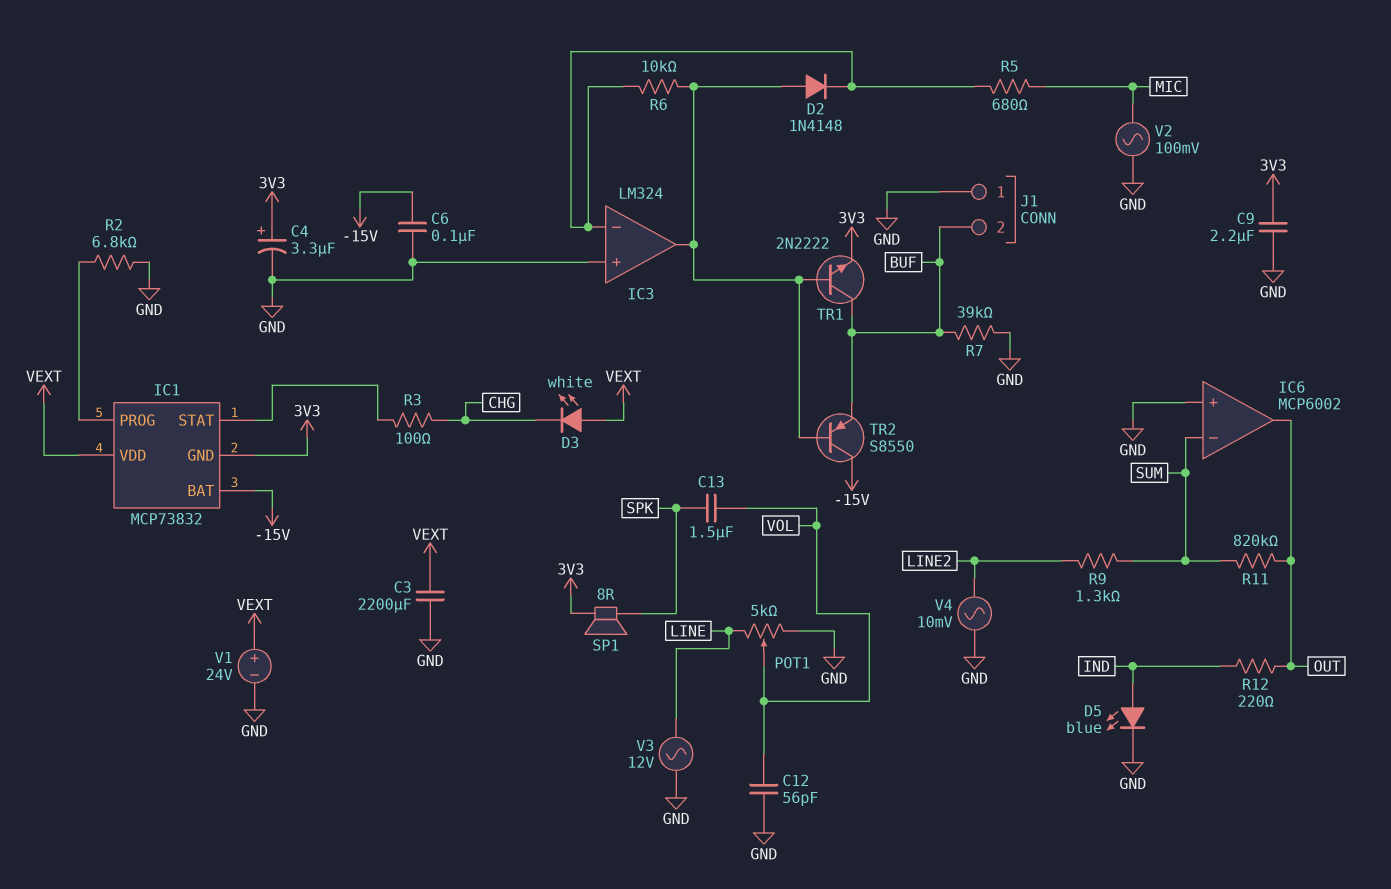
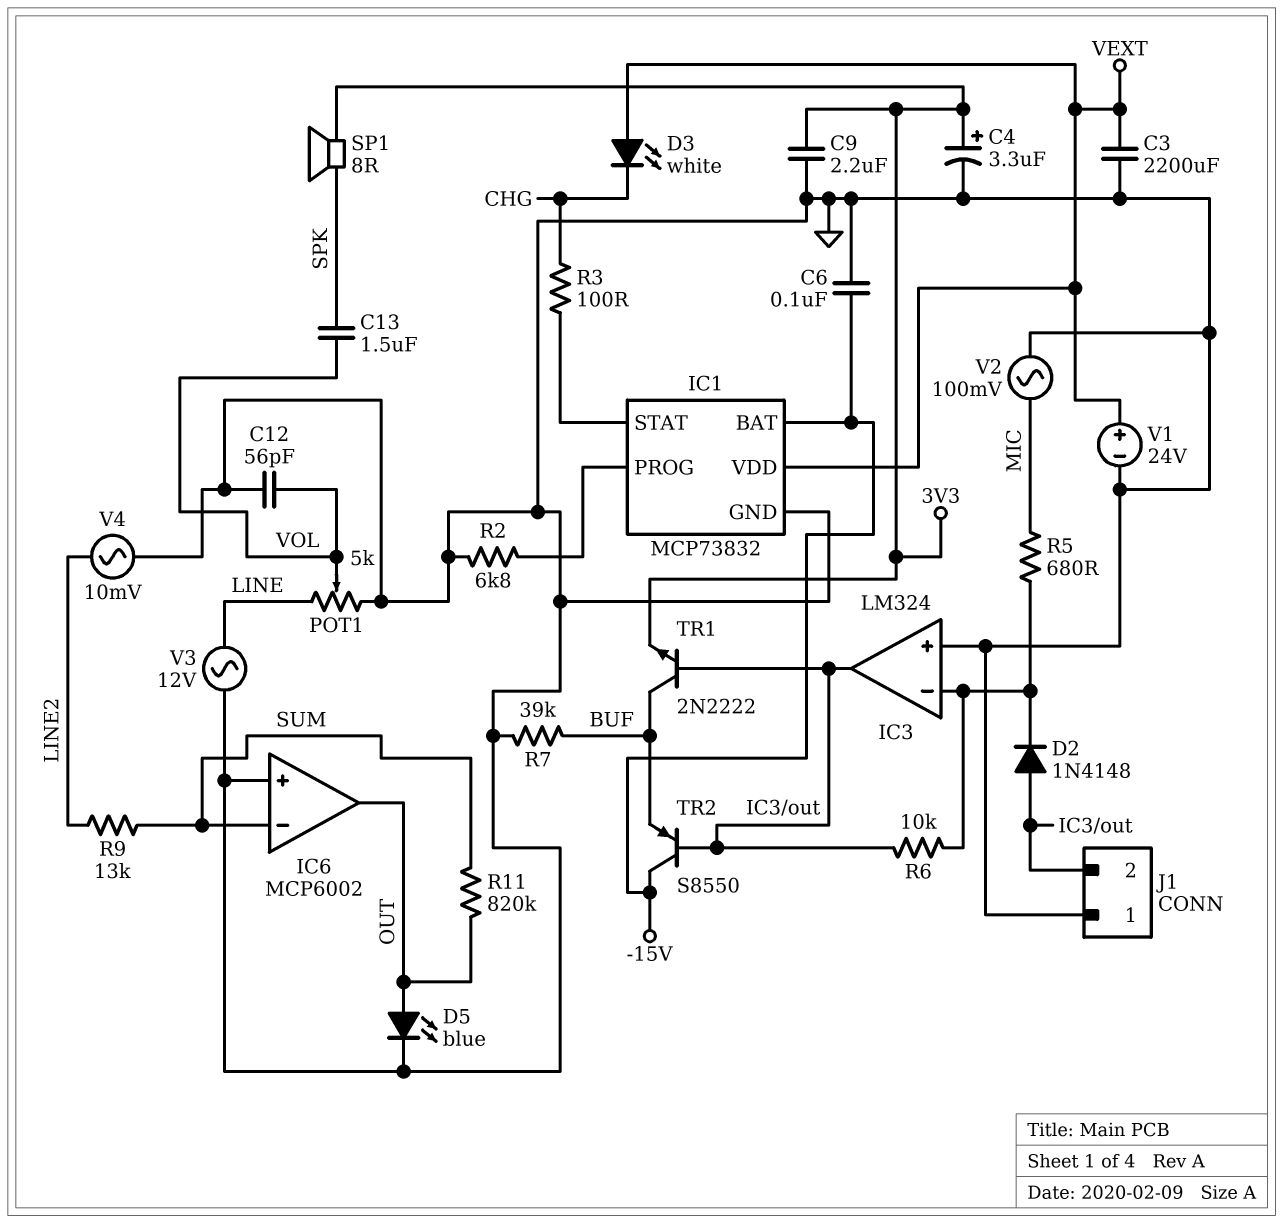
D5: LED blue (A IND, K GND) -> LED blue (A OUT, K GND)
IC1 pin GND: 3V3 -> GND
J1 pin 2: BUF -> IC3/out
R9: 1.3k (LINE2, SUM) -> 13k (LINE2, SUM)
R12: 220 (IND, OUT) -> none

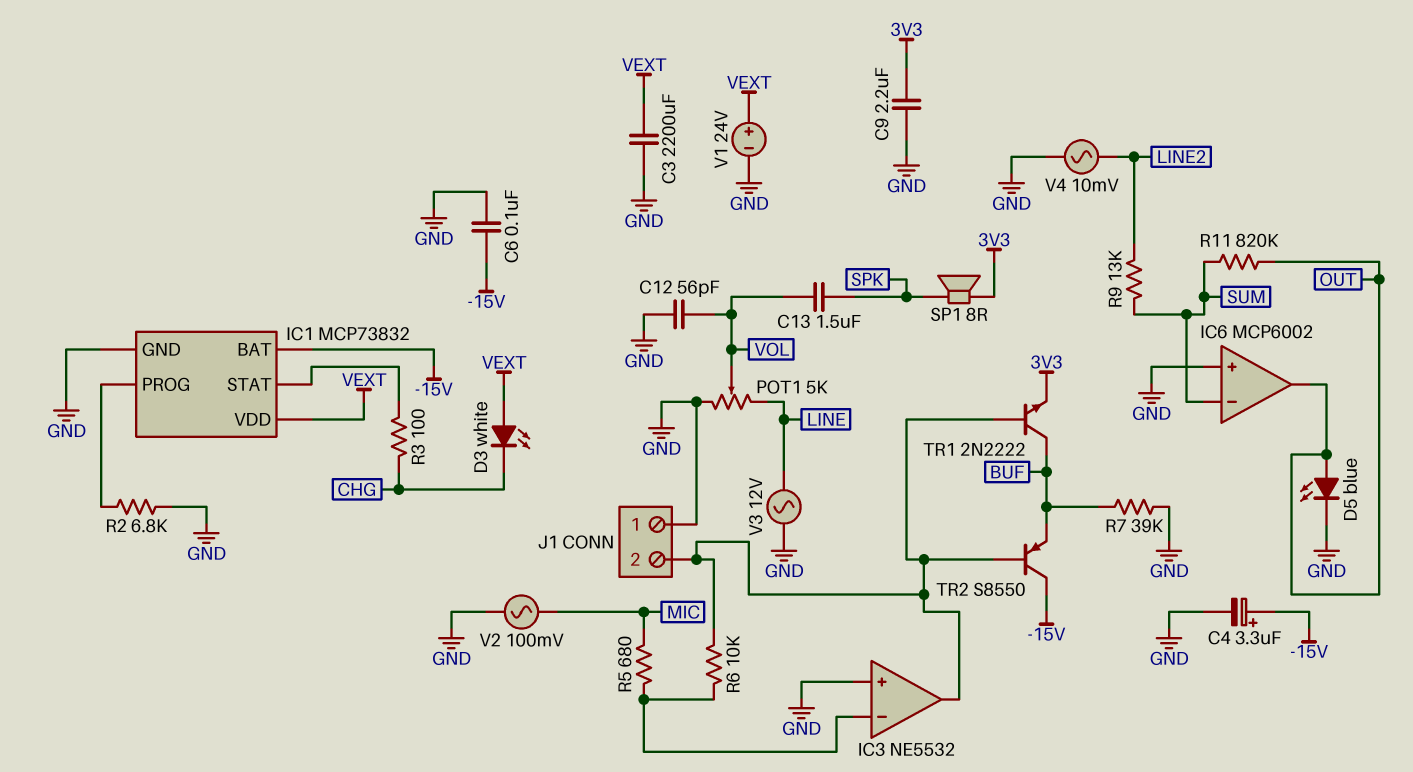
C4: 3.3uF (plus 3V3, minus GND) -> 3.3uF (plus -15V, minus GND)
D2: diode 1N4148 (A IC3/out, K IC3/in-) -> none
IC3: LM324 -> NE5532

